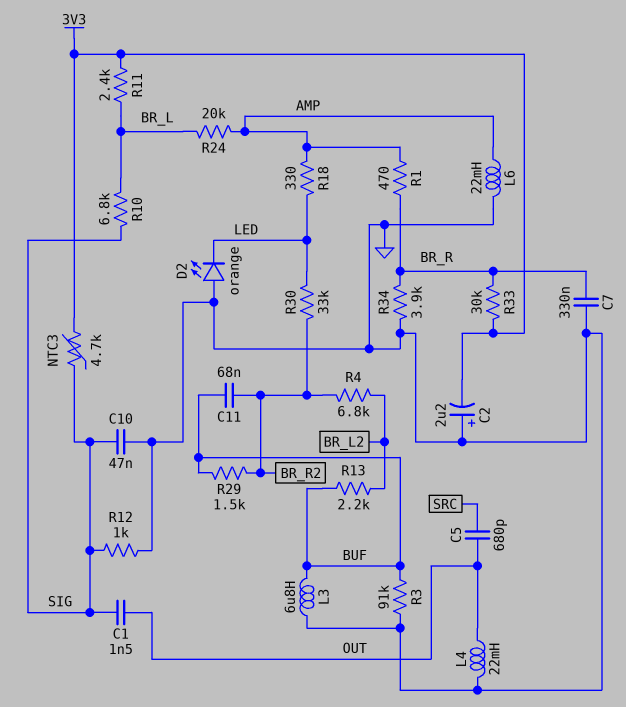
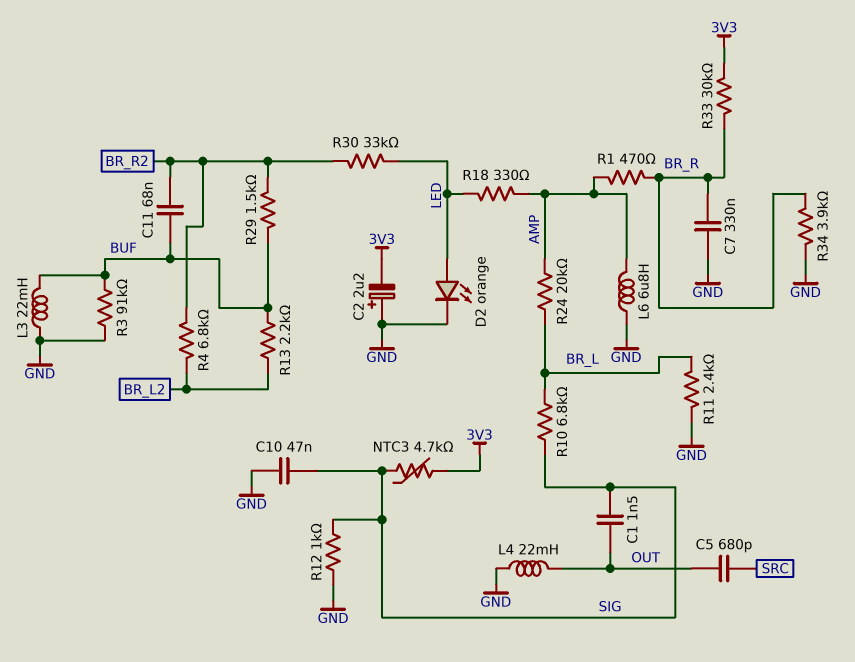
D2: LED orange (A GND, K LED) -> LED orange (A LED, K GND)
L3: 6.8uH (BUF, GND) -> 22mH (BUF, GND)
L6: 22mH (AMP, GND) -> 6.8uH (AMP, GND)
R11: 2.4k (3V3, BR_L) -> 2.4k (BR_L, GND)

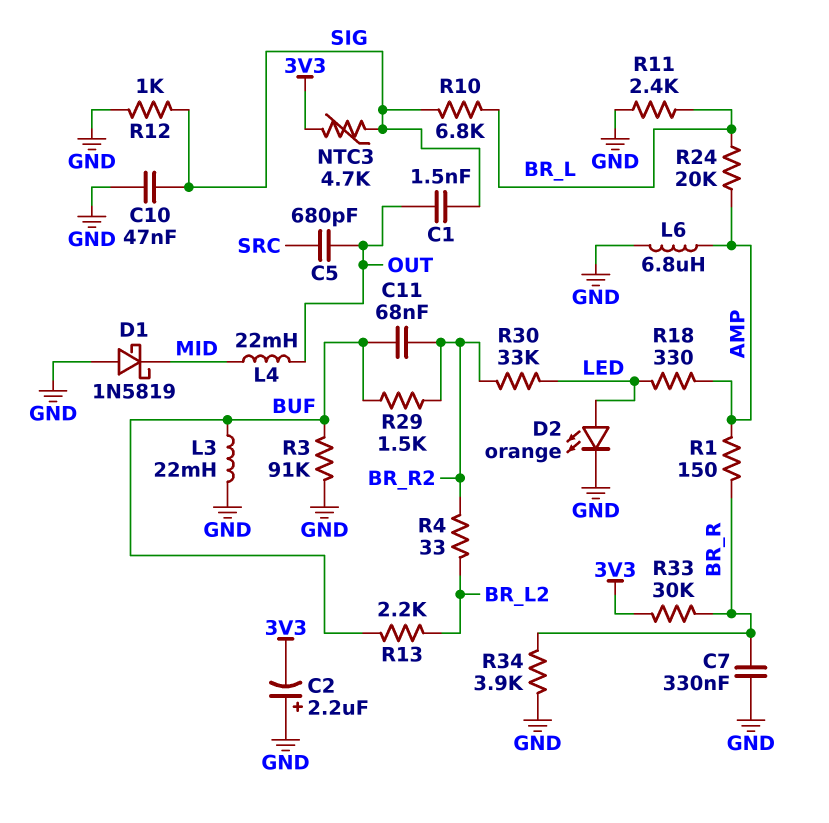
D1: none -> schottky 1N5819 (A GND, K MID)
L4: 22mH (GND, OUT) -> 22mH (MID, OUT)
R1: 470 (AMP, BR_R) -> 150 (AMP, BR_R)
R4: 6.8k (BR_L2, BR_R2) -> 33 (BR_L2, BR_R2)

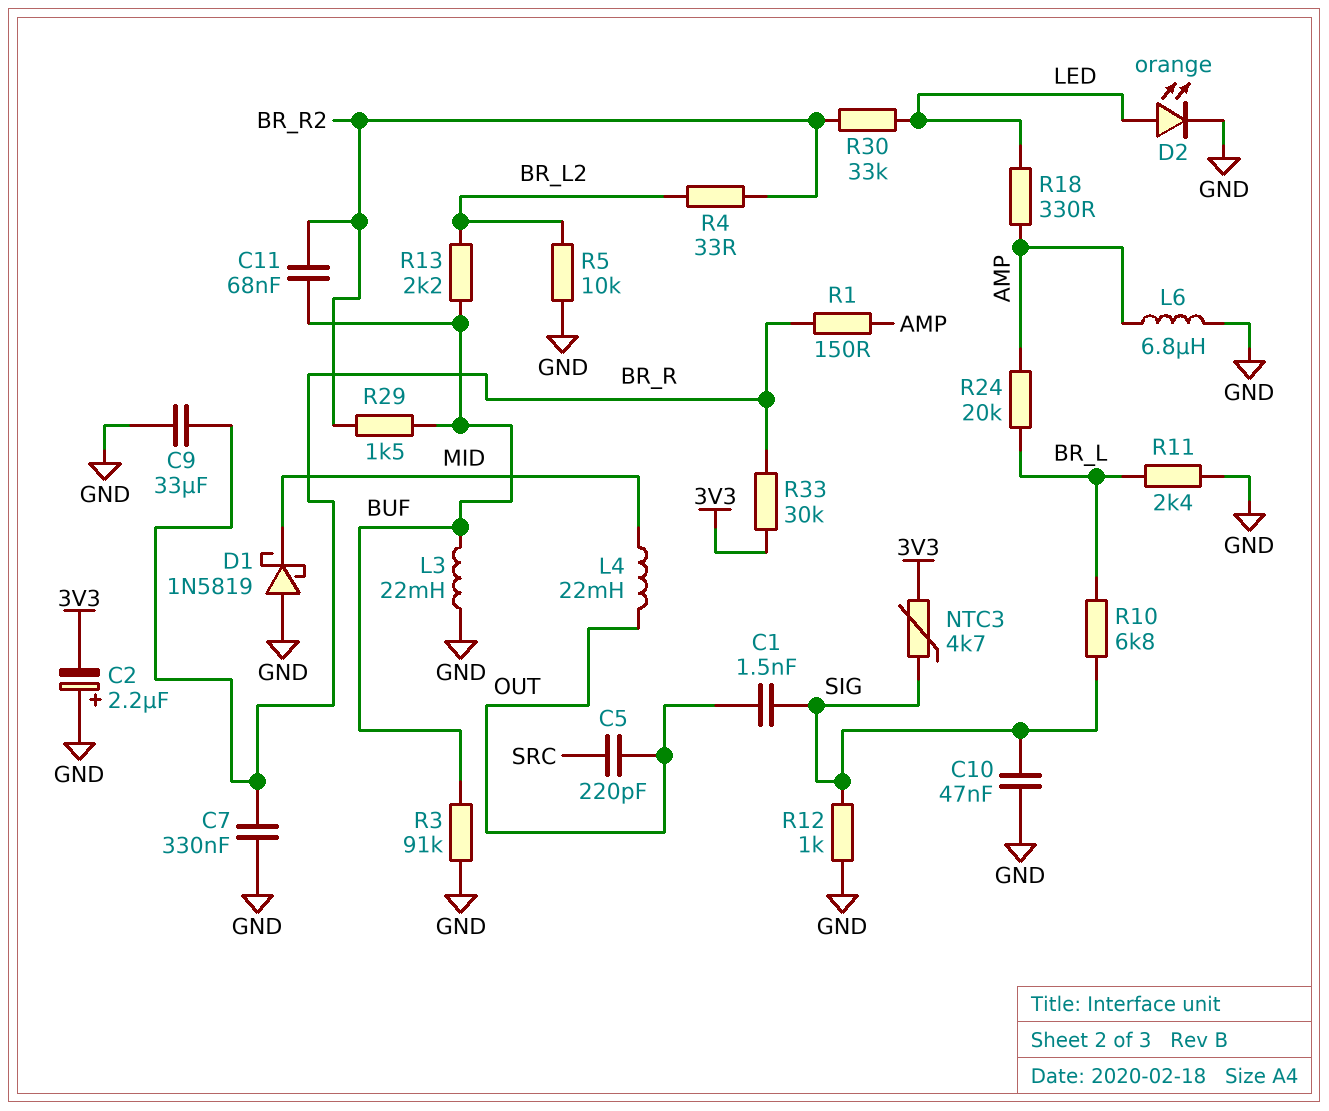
C5: 680pF (OUT, SRC) -> 220pF (OUT, SRC)
C9: none -> 33uF (BR_R, GND)
R5: none -> 10k (BR_L2, GND)
R34: 3.9k (BR_R, GND) -> none

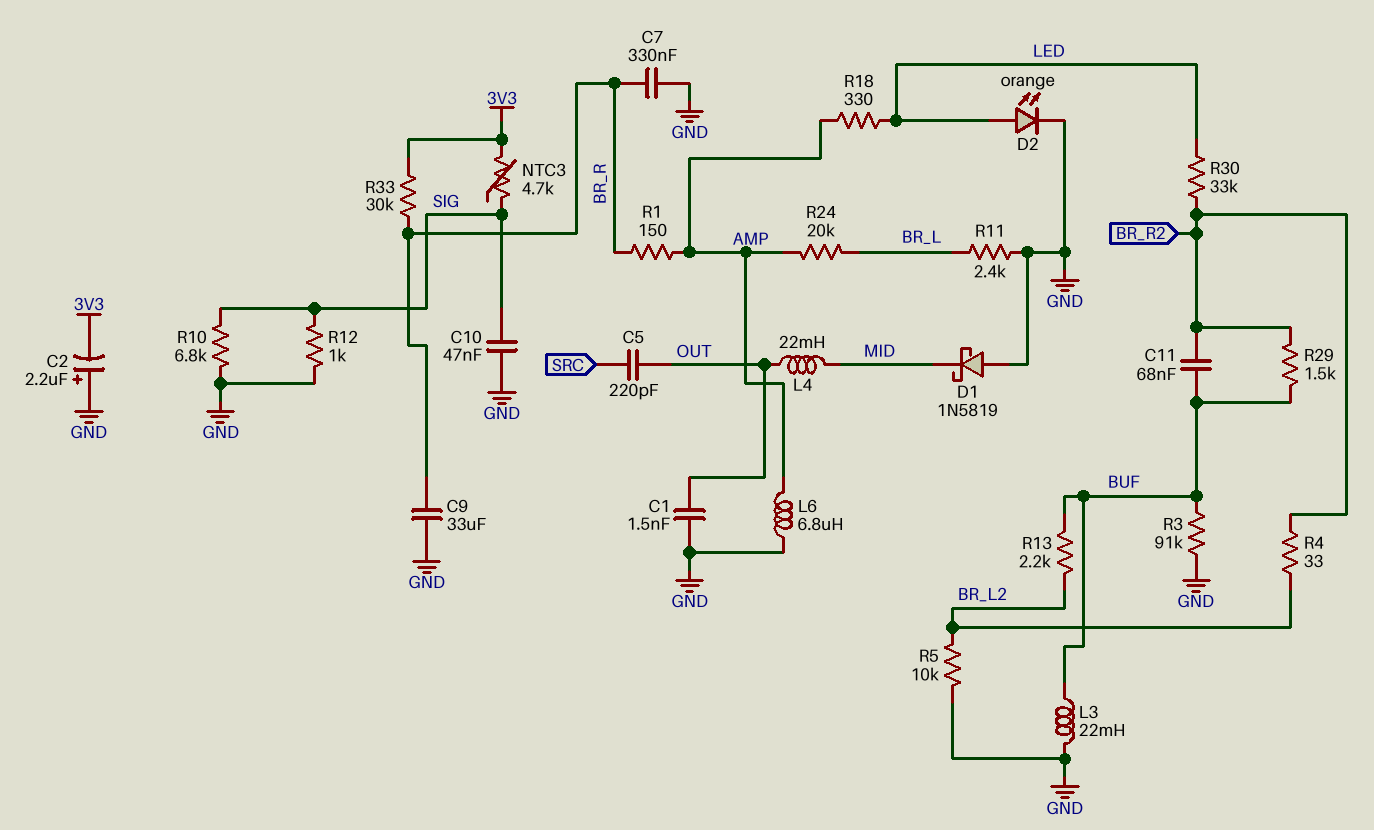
C1: 1.5nF (OUT, SIG) -> 1.5nF (GND, OUT)
R10: 6.8k (BR_L, SIG) -> 6.8k (GND, SIG)

